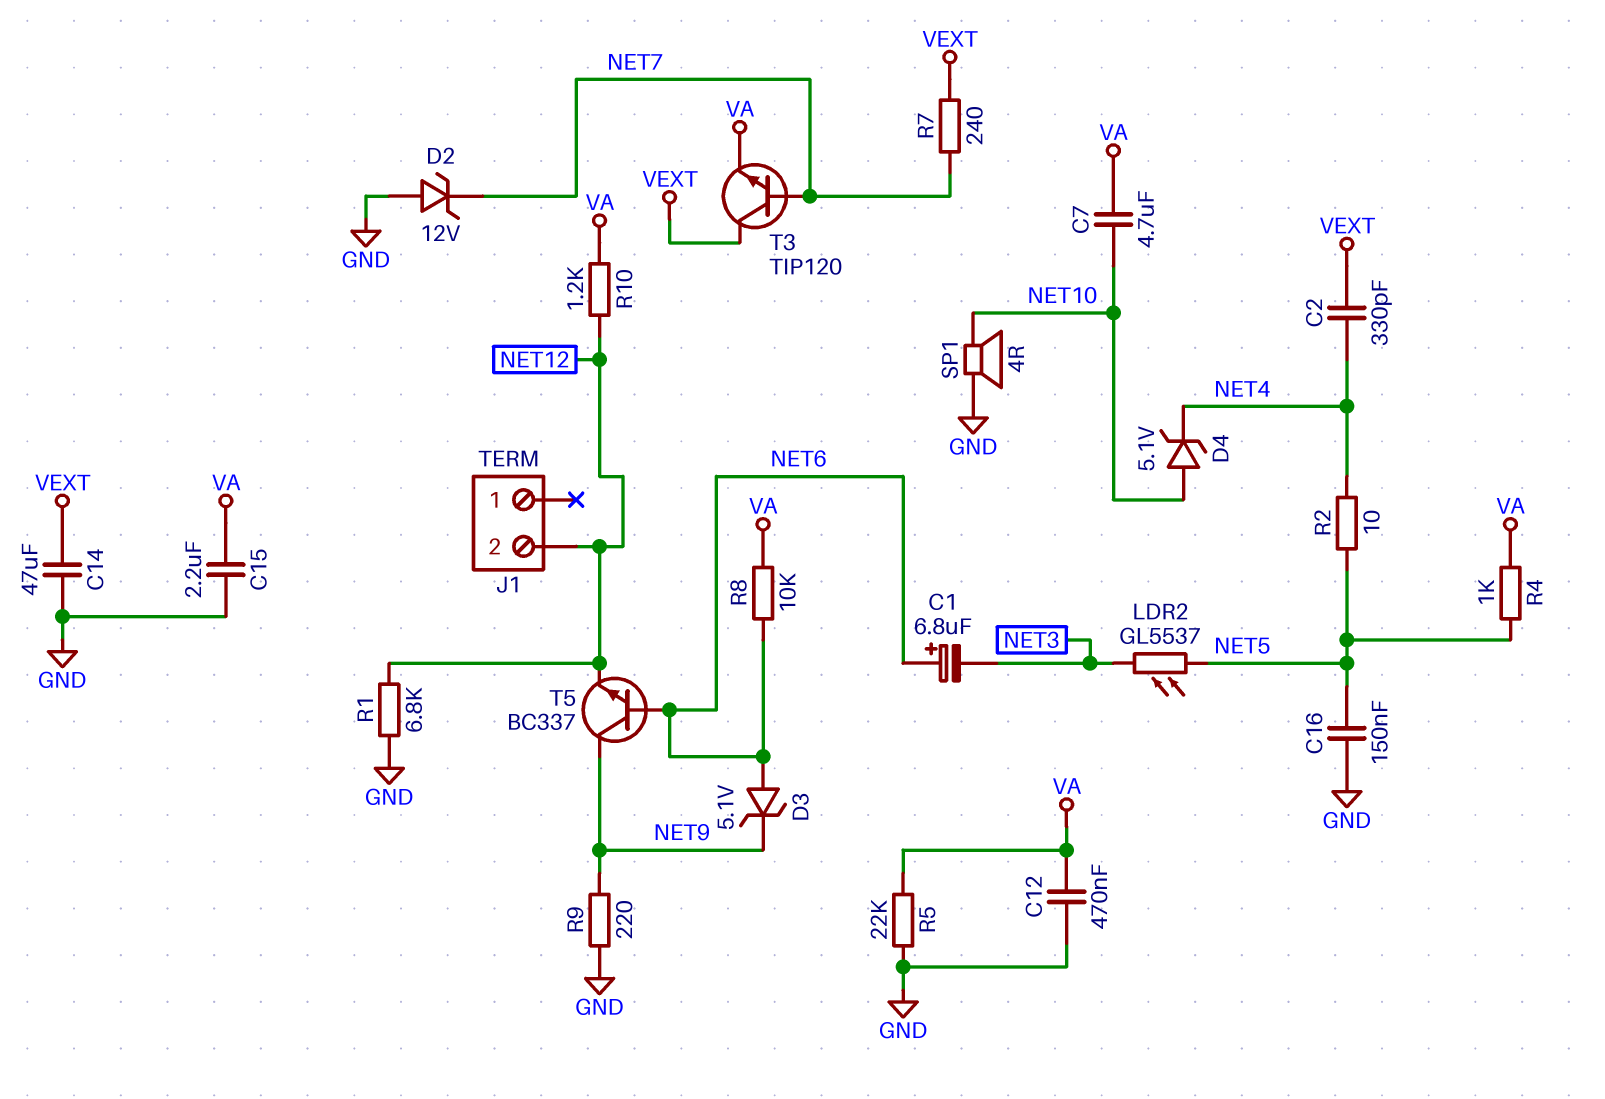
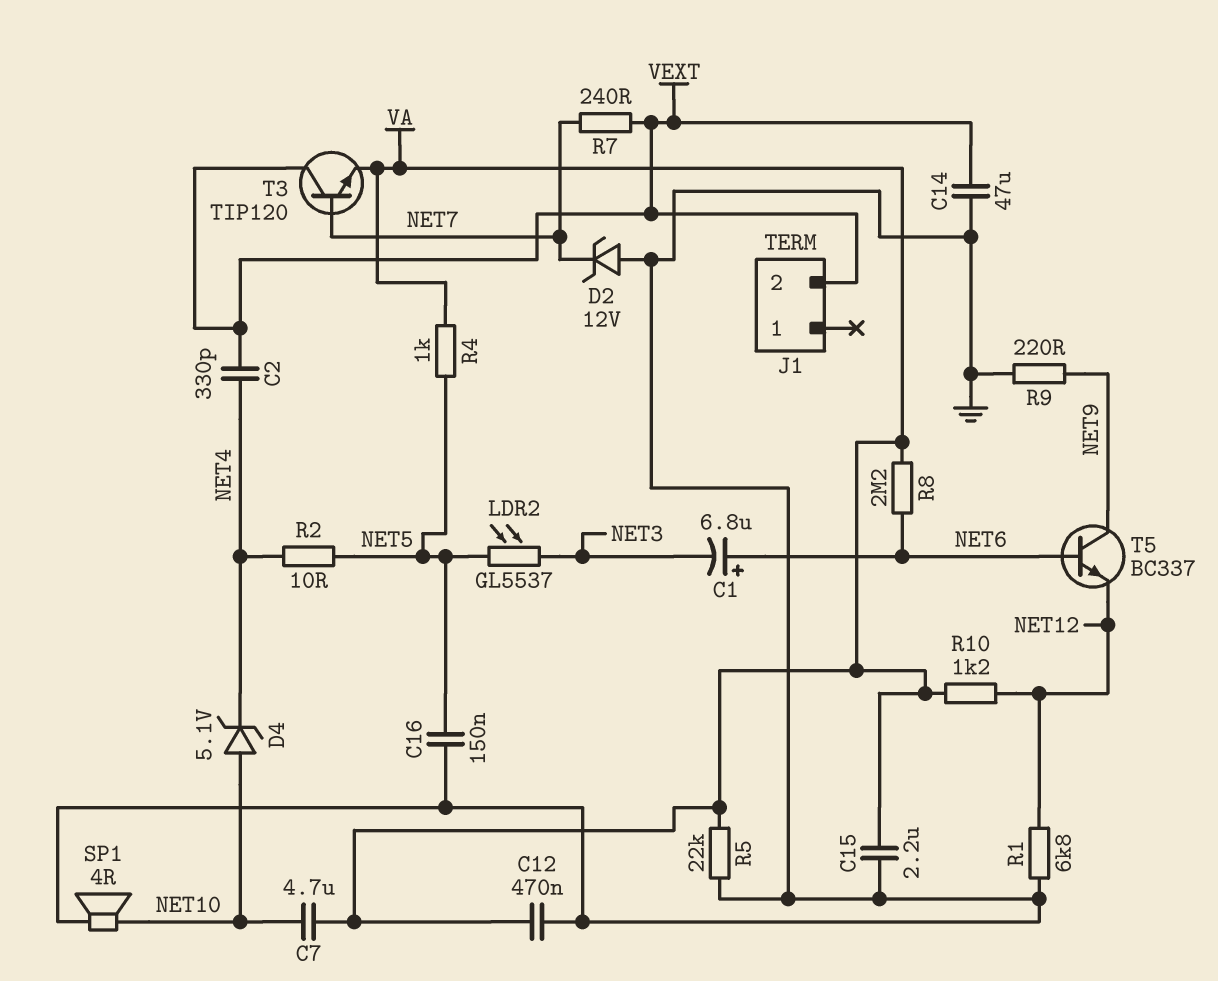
D3: zener 5.1V (A NET6, K NET9) -> none
J1 pin 2: NET12 -> VEXT
R8: 10k (NET6, VA) -> 2.2M (NET6, VA)

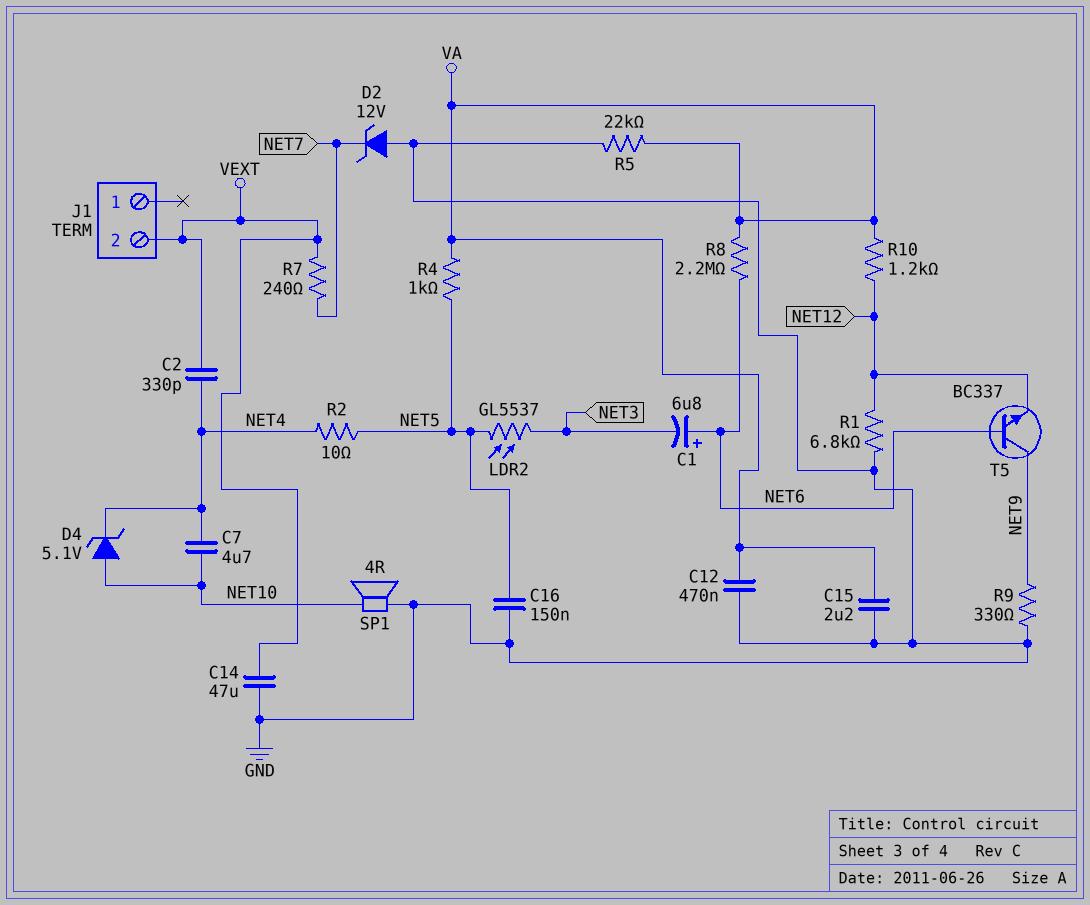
C7: 4.7uF (NET10, VA) -> 4.7uF (NET4, NET10)
R9: 220 (GND, NET9) -> 330 (GND, NET9)
T3: NPN TIP120 (B NET7, C VEXT, E VA) -> none

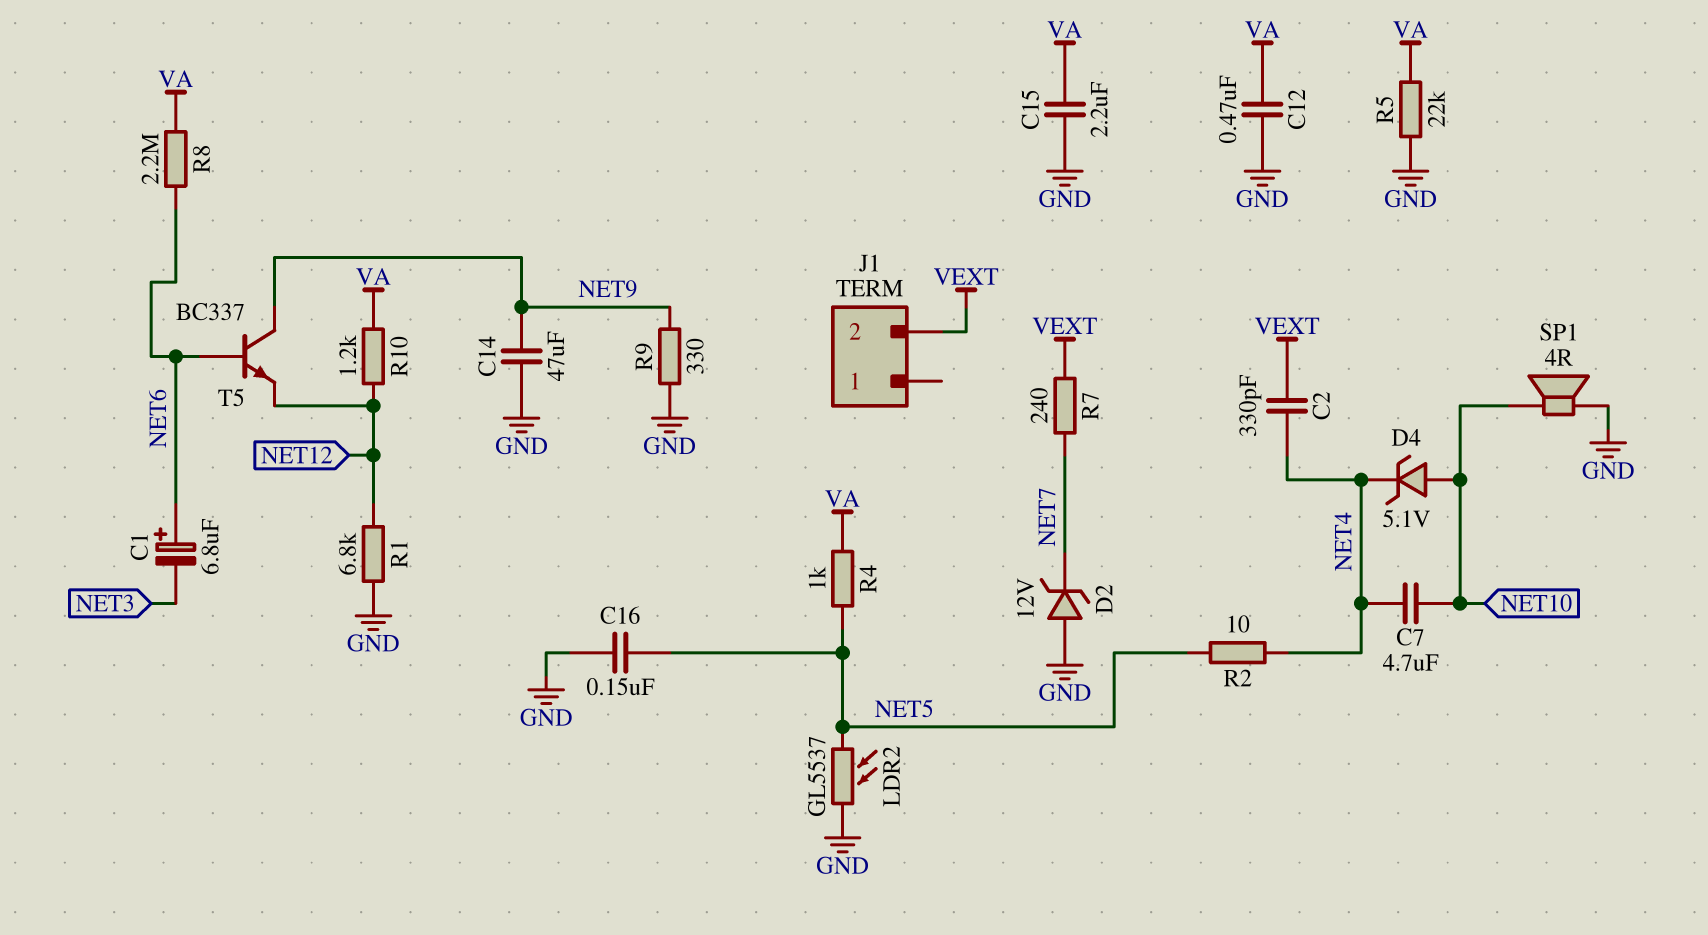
C14: 47uF (GND, VEXT) -> 47uF (GND, NET9)
LDR2: GL5537 (NET3, NET5) -> GL5537 (GND, NET5)

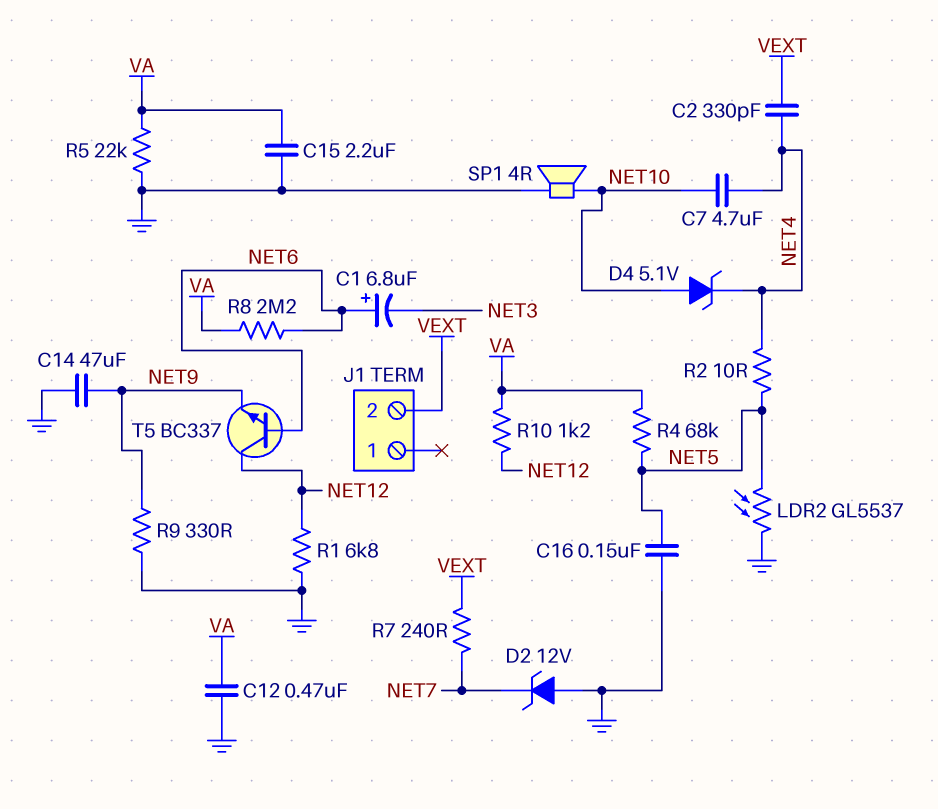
R4: 1k (NET5, VA) -> 68k (NET5, VA)
T5: NPN BC337 (B NET6, C NET9, E NET12) -> NPN BC337 (B NET6, C NET12, E NET9)

